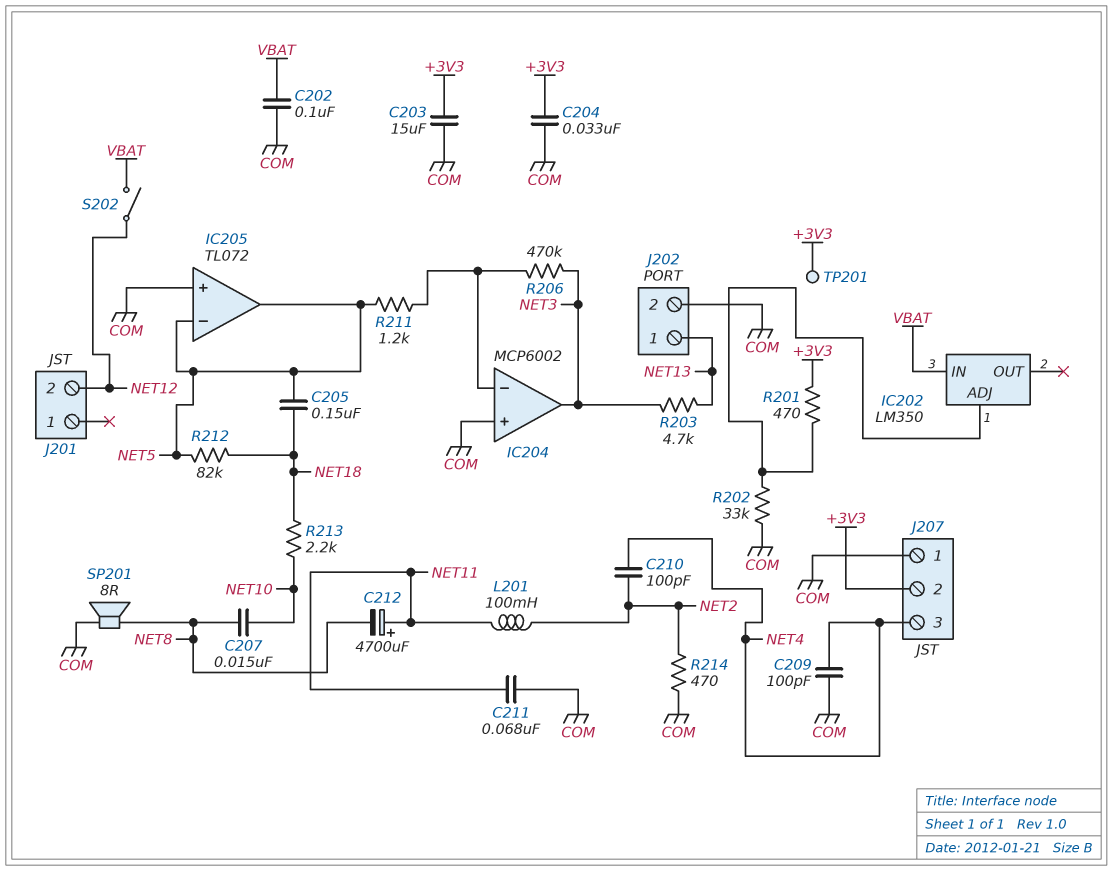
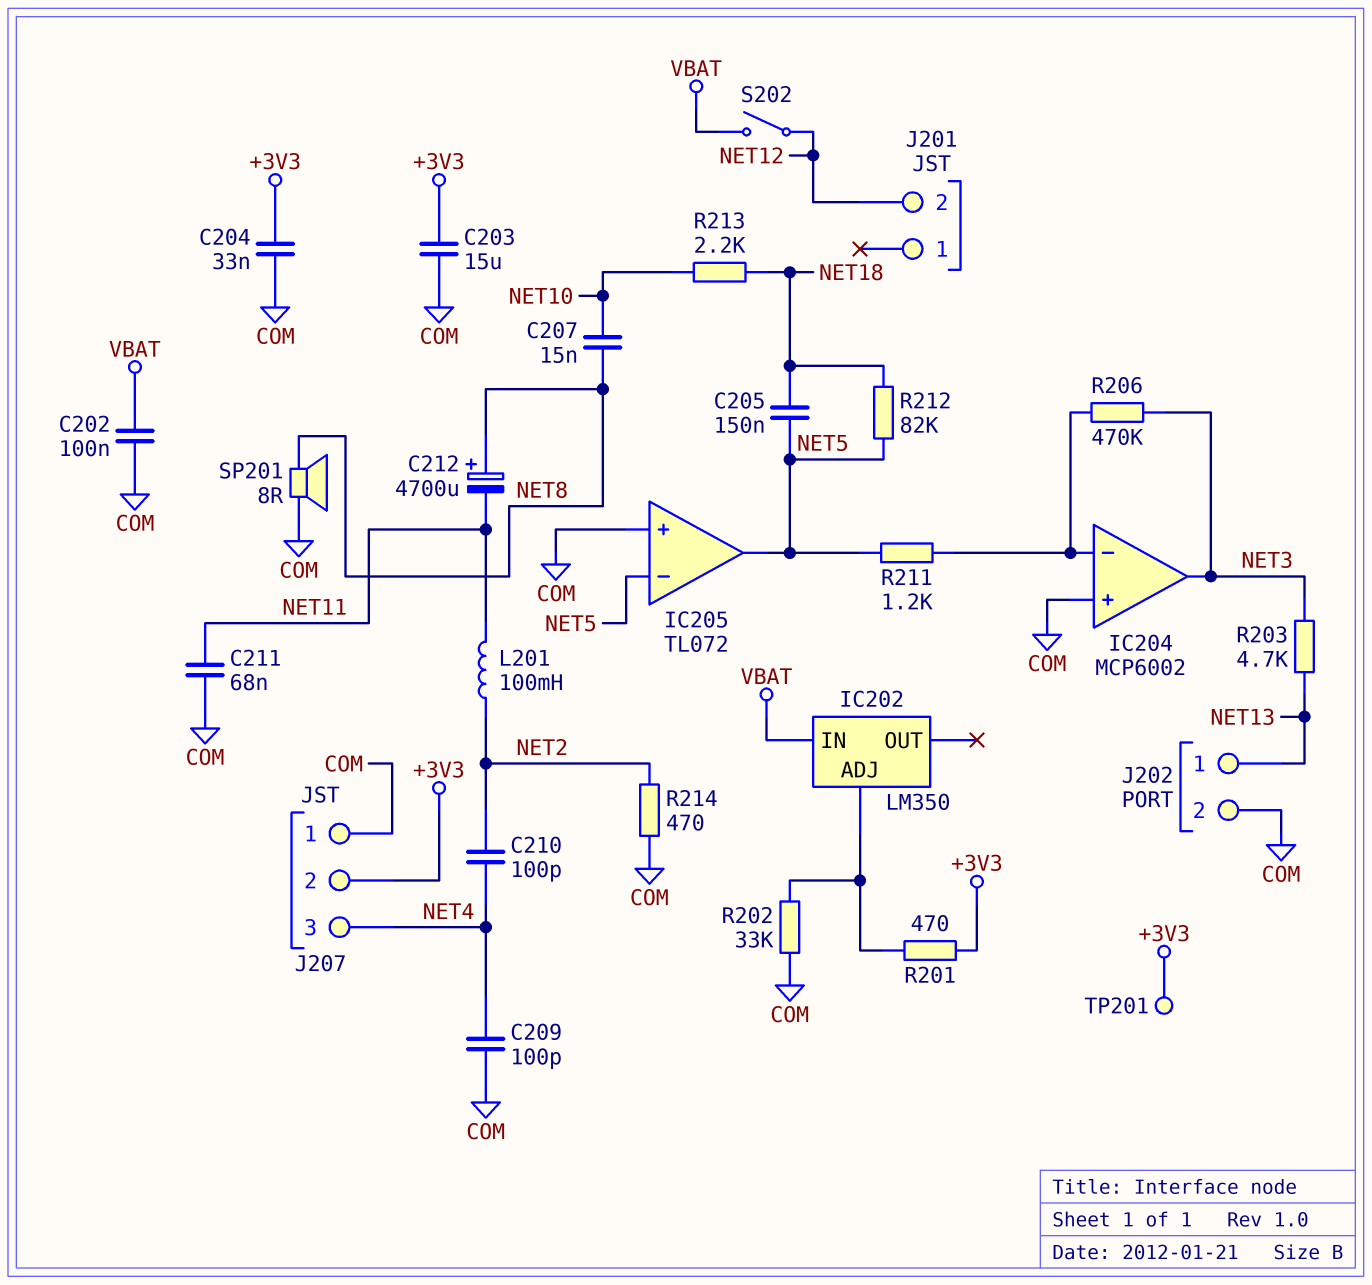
C212: 4700uF (plus NET11, minus NET8) -> 4700uF (plus NET8, minus NET11)

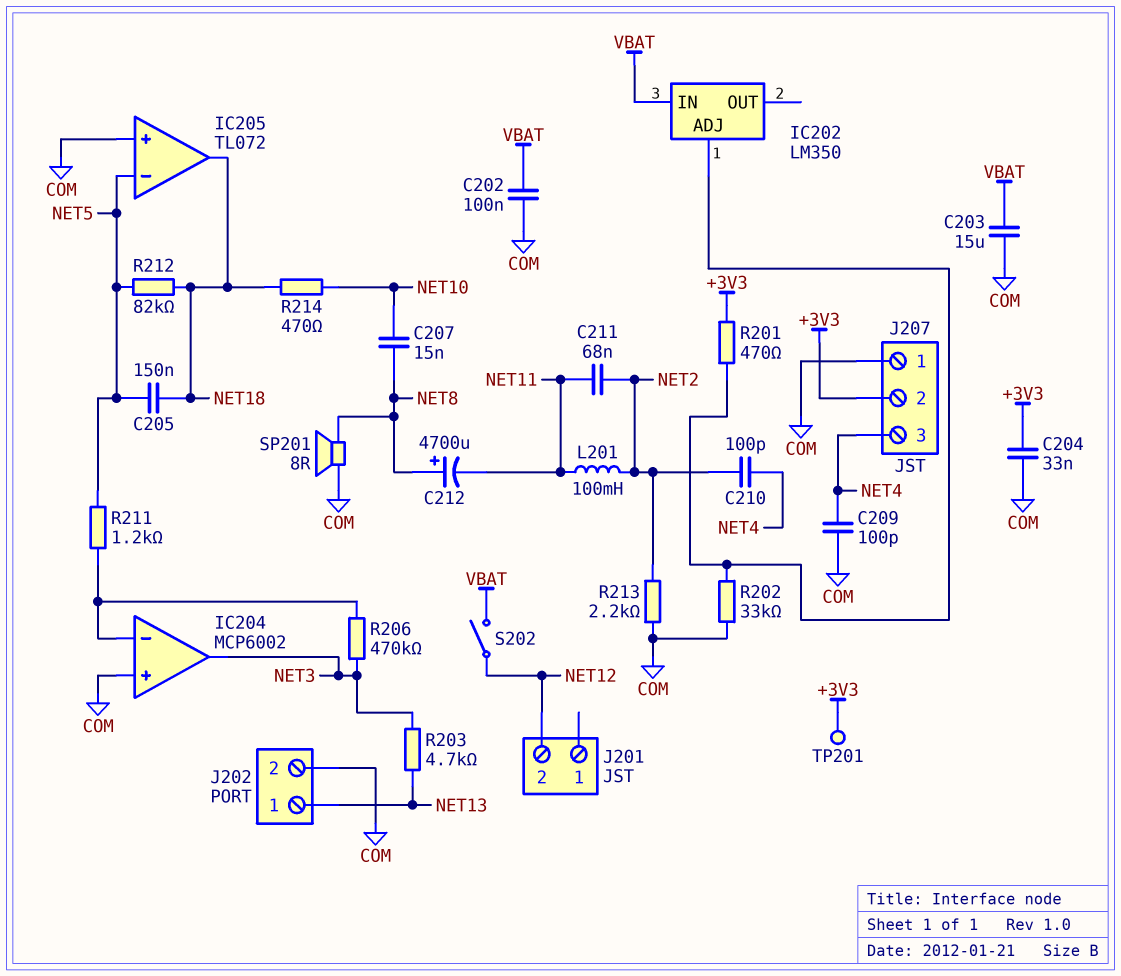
C203: 15uF (+3V3, COM) -> 15uF (COM, VBAT)
C211: 68nF (COM, NET11) -> 68nF (NET2, NET11)
IC205 pin out: NET5 -> NET18
R213: 2.2k (NET10, NET18) -> 2.2k (COM, NET2)
R214: 470 (COM, NET2) -> 470 (NET10, NET18)

